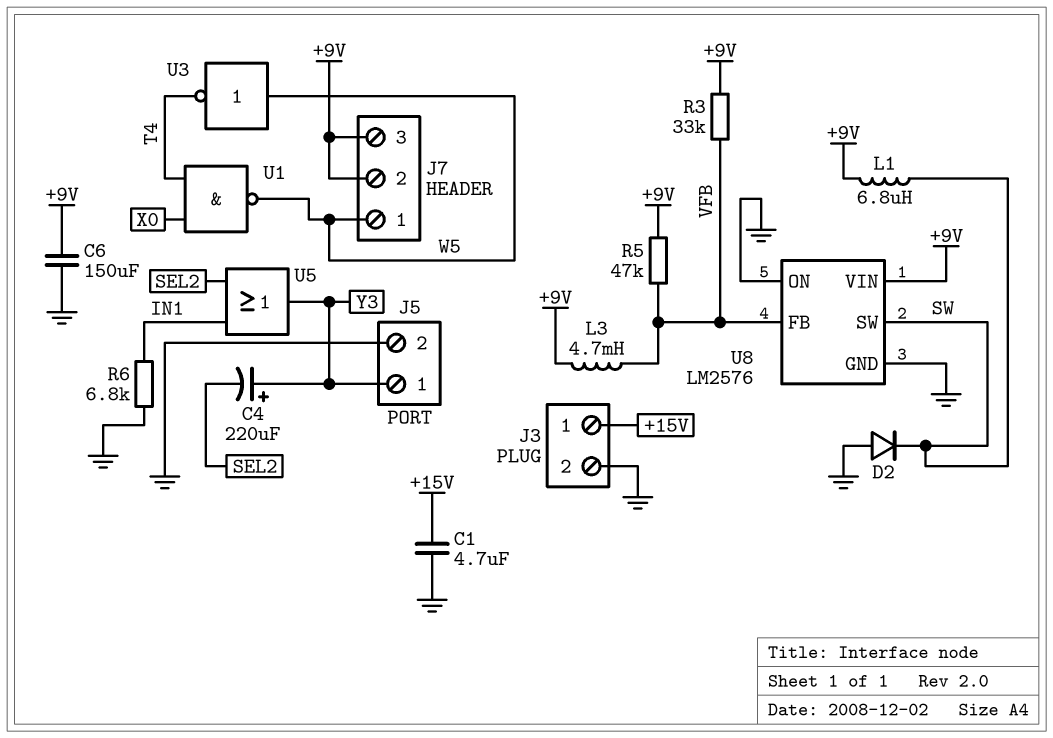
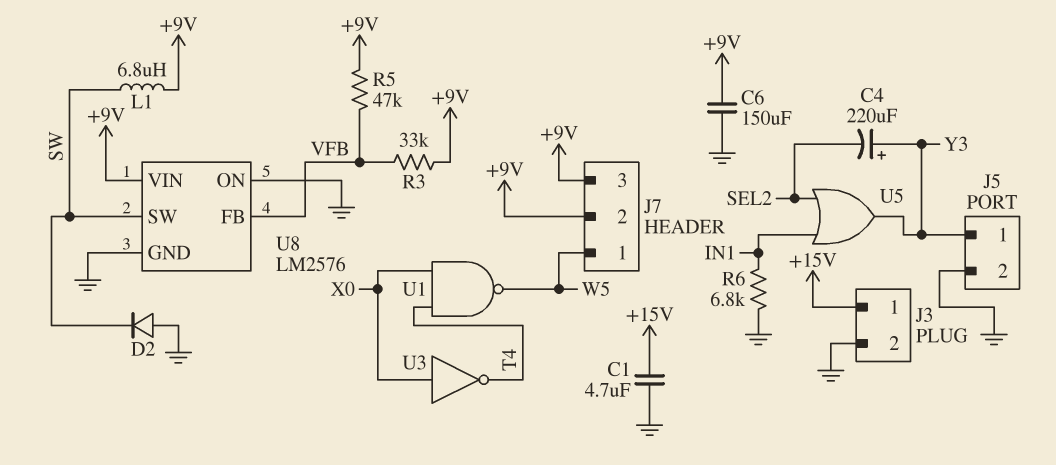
L3: 4.7mH (+9V, VFB) -> none
U3: NOT (in W5, out T4) -> NOT (in X0, out T4)

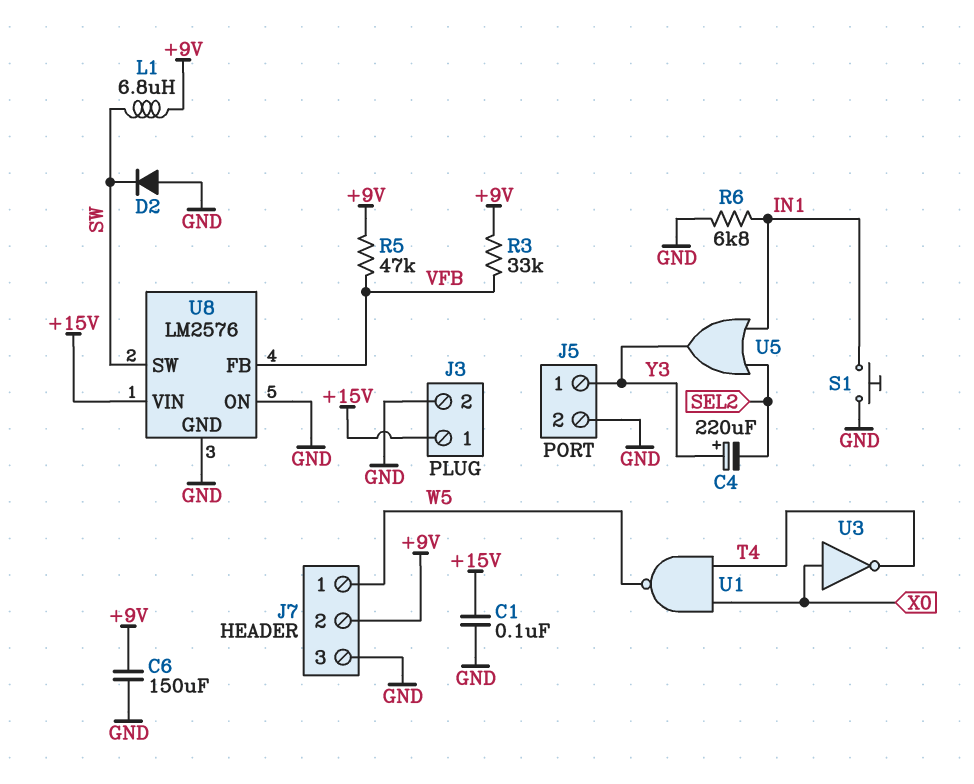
C1: 4.7uF (+15V, GND) -> 100nF (+15V, GND)
J7 pin 3: +9V -> GND
S1: none -> button (GND, IN1)
U8 pin VIN: +9V -> +15V

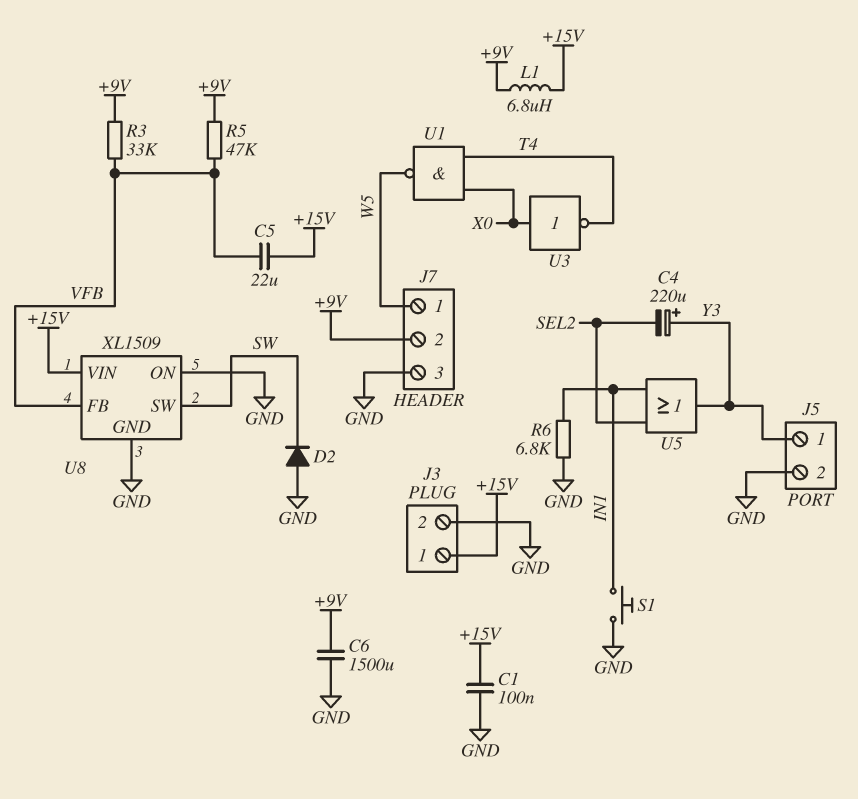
C5: none -> 22uF (+15V, VFB)
C6: 150uF (+9V, GND) -> 1500uF (+9V, GND)
L1: 6.8uH (+9V, SW) -> 6.8uH (+9V, +15V)
U8: LM2576 -> XL1509

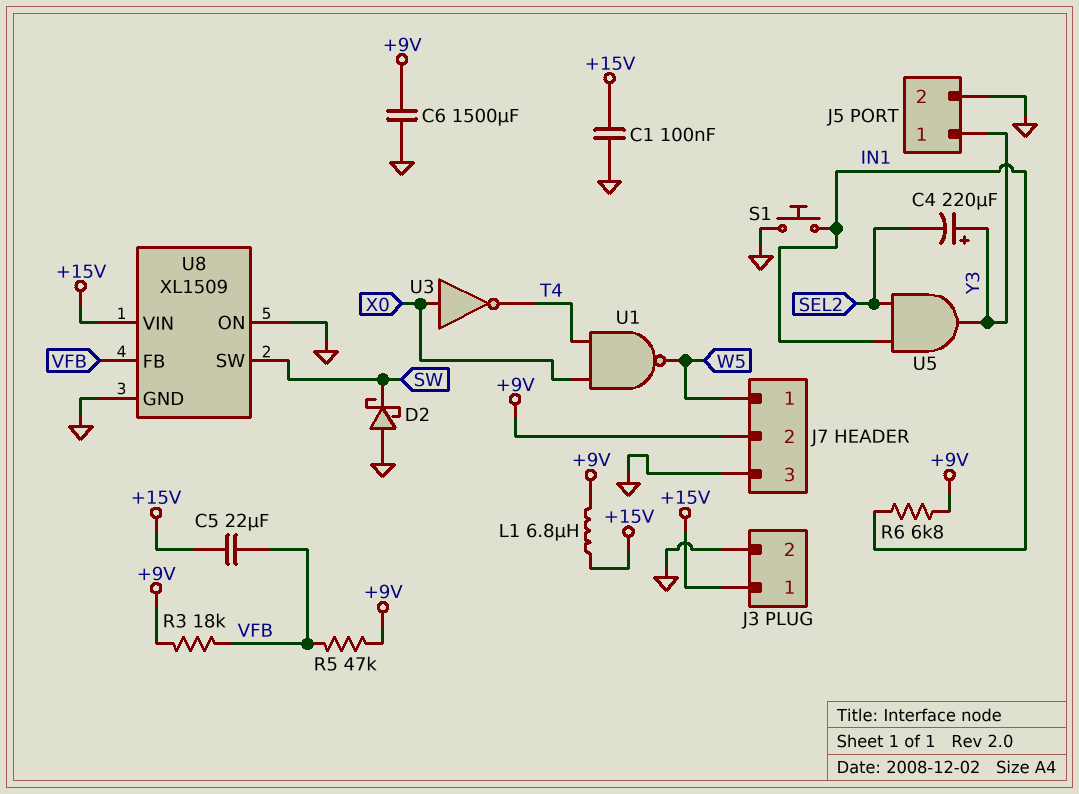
D2: diode (A GND, K SW) -> schottky (A GND, K SW)
R3: 33k (+9V, VFB) -> 18k (+9V, VFB)
R6: 6.8k (GND, IN1) -> 6.8k (+9V, IN1)
U5: OR (in IN1, in SEL2, out Y3) -> AND (in IN1, in SEL2, out Y3)

